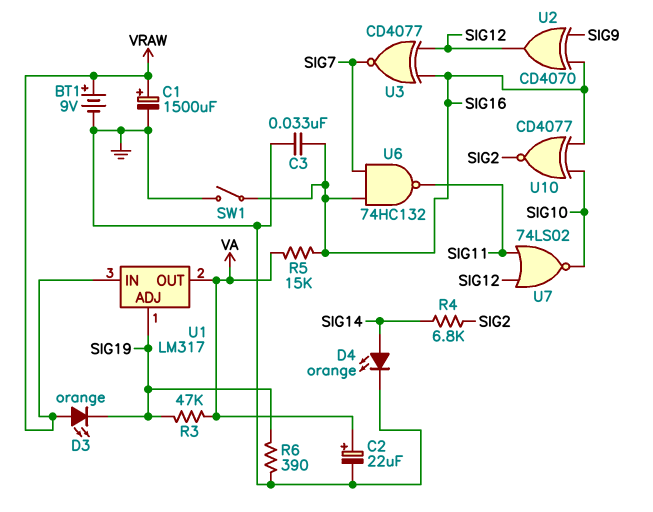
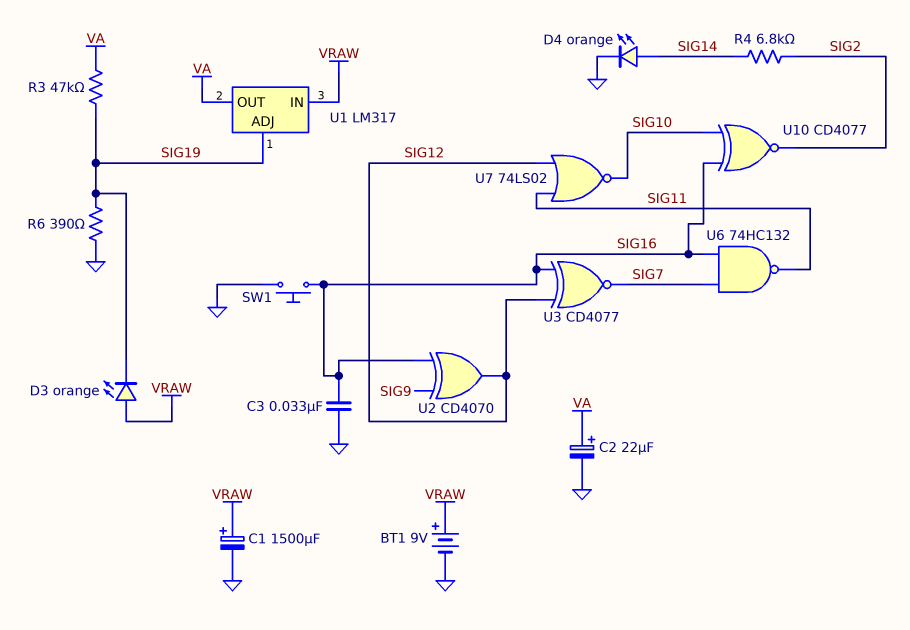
R5: 15k (SIG16, VA) -> none
SW1: switch (GND, SIG16) -> button (GND, SIG16)

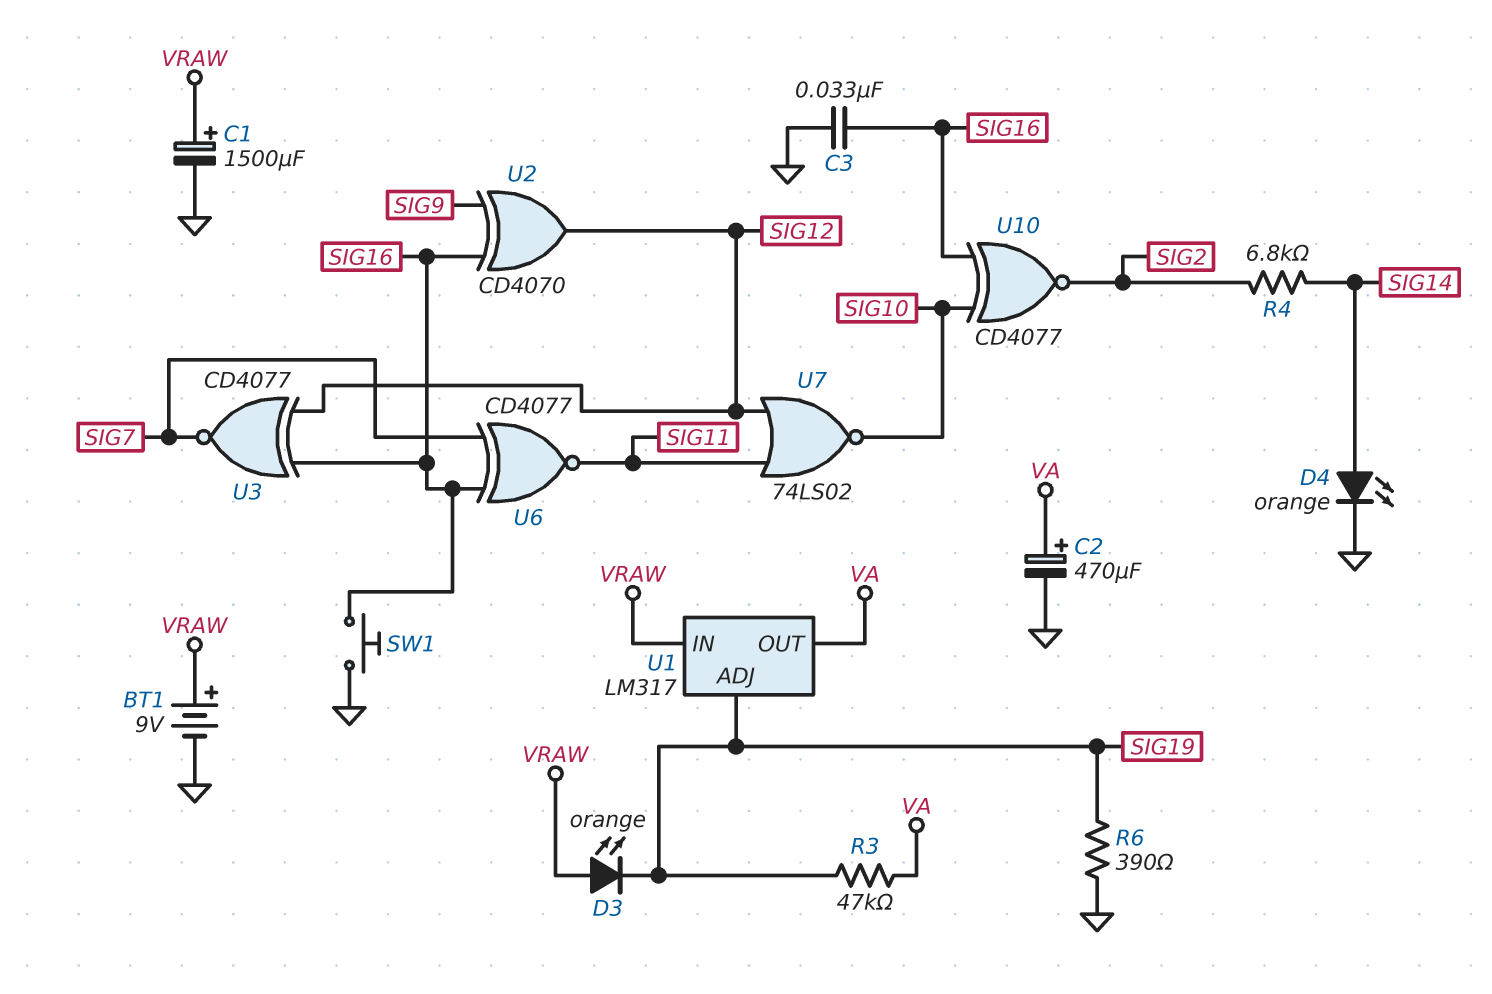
C2: 22uF (plus VA, minus GND) -> 470uF (plus VA, minus GND)
U6: NAND 74HC132 (in SIG7, in SIG16, out SIG11) -> XNOR CD4077 (in SIG7, in SIG16, out SIG11)

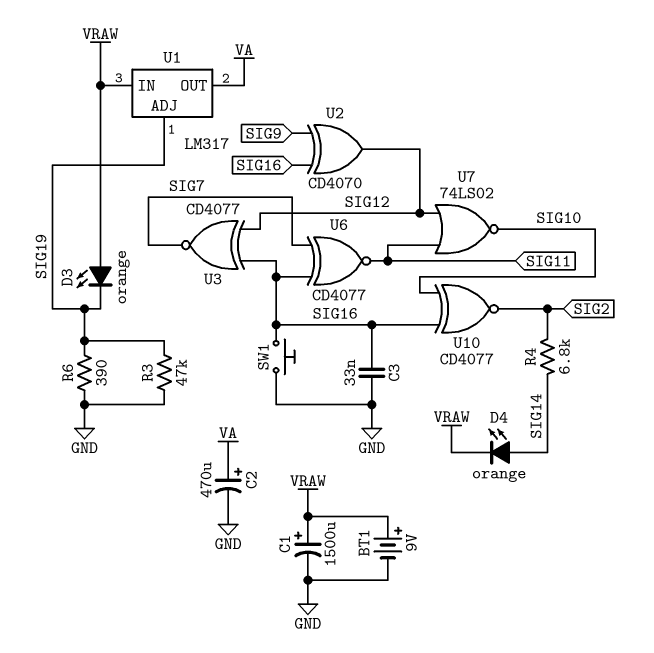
D4: LED orange (A SIG14, K GND) -> LED orange (A SIG14, K VRAW)
R3: 47k (SIG19, VA) -> 47k (GND, SIG19)

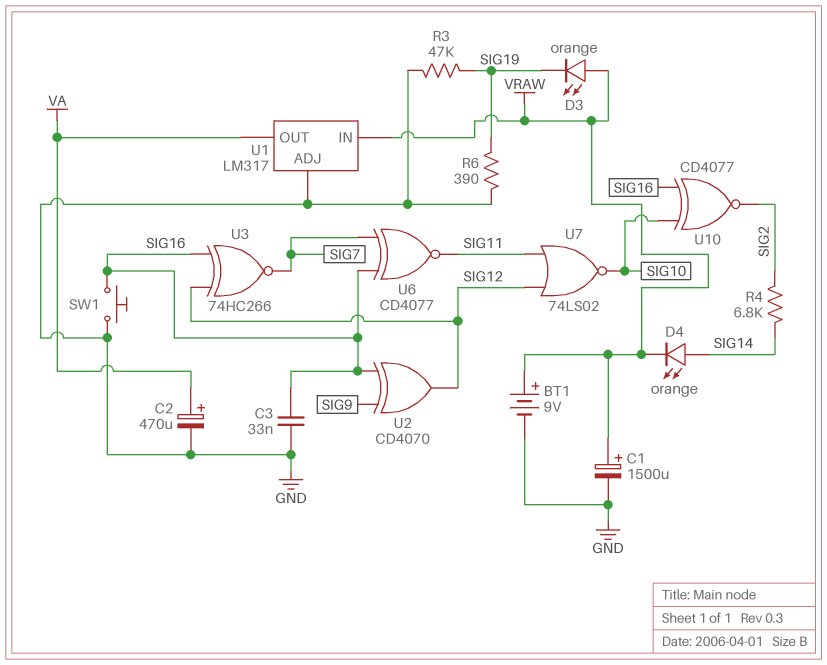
U1 pin ADJ: SIG19 -> GND
U3: XNOR CD4077 (in SIG12, in SIG16, out SIG7) -> XNOR 74HC266 (in SIG12, in SIG16, out SIG7)

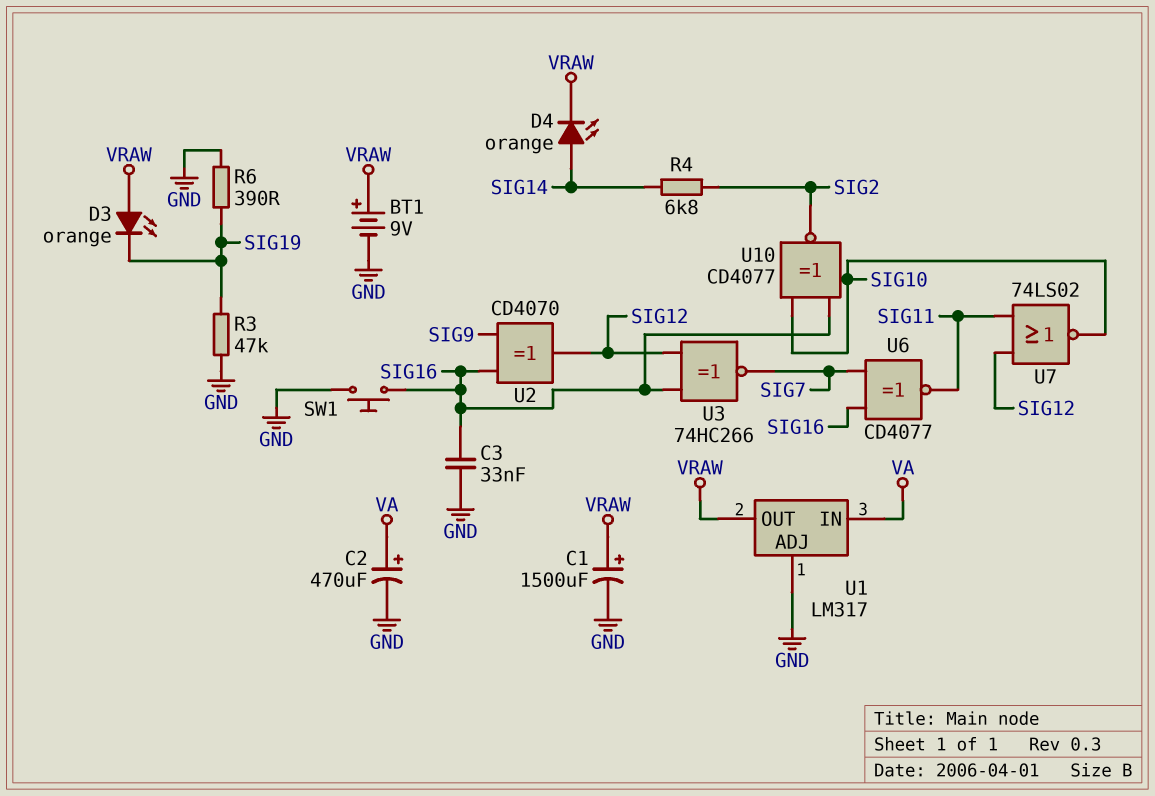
U1 pin IN: VRAW -> VA
U1 pin OUT: VA -> VRAW

